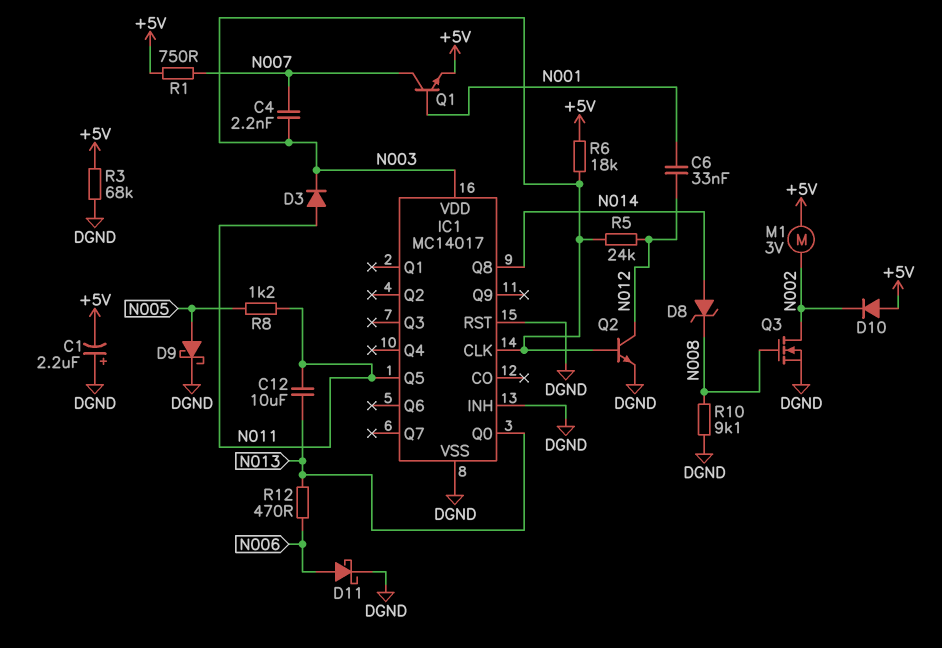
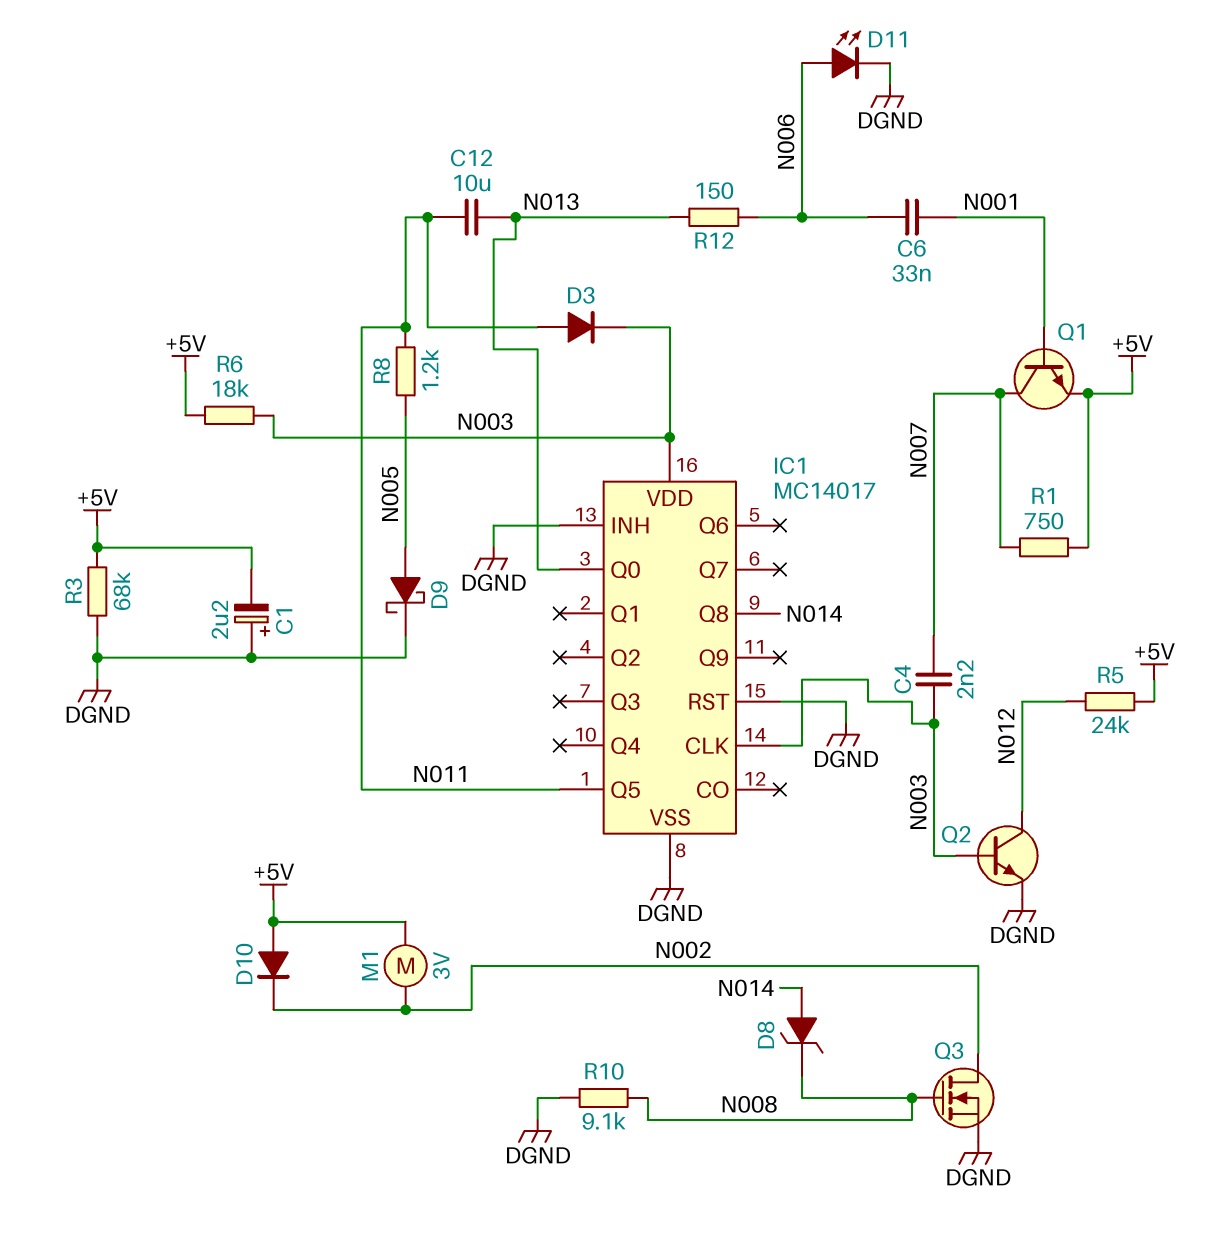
C6: 33nF (N001, N012) -> 33nF (N001, N006)
D11: schottky (A N006, K DGND) -> LED (A N006, K DGND)
R5: 24k (N003, N012) -> 24k (+5V, N012)
R12: 470 (N006, N013) -> 150 (N006, N013)

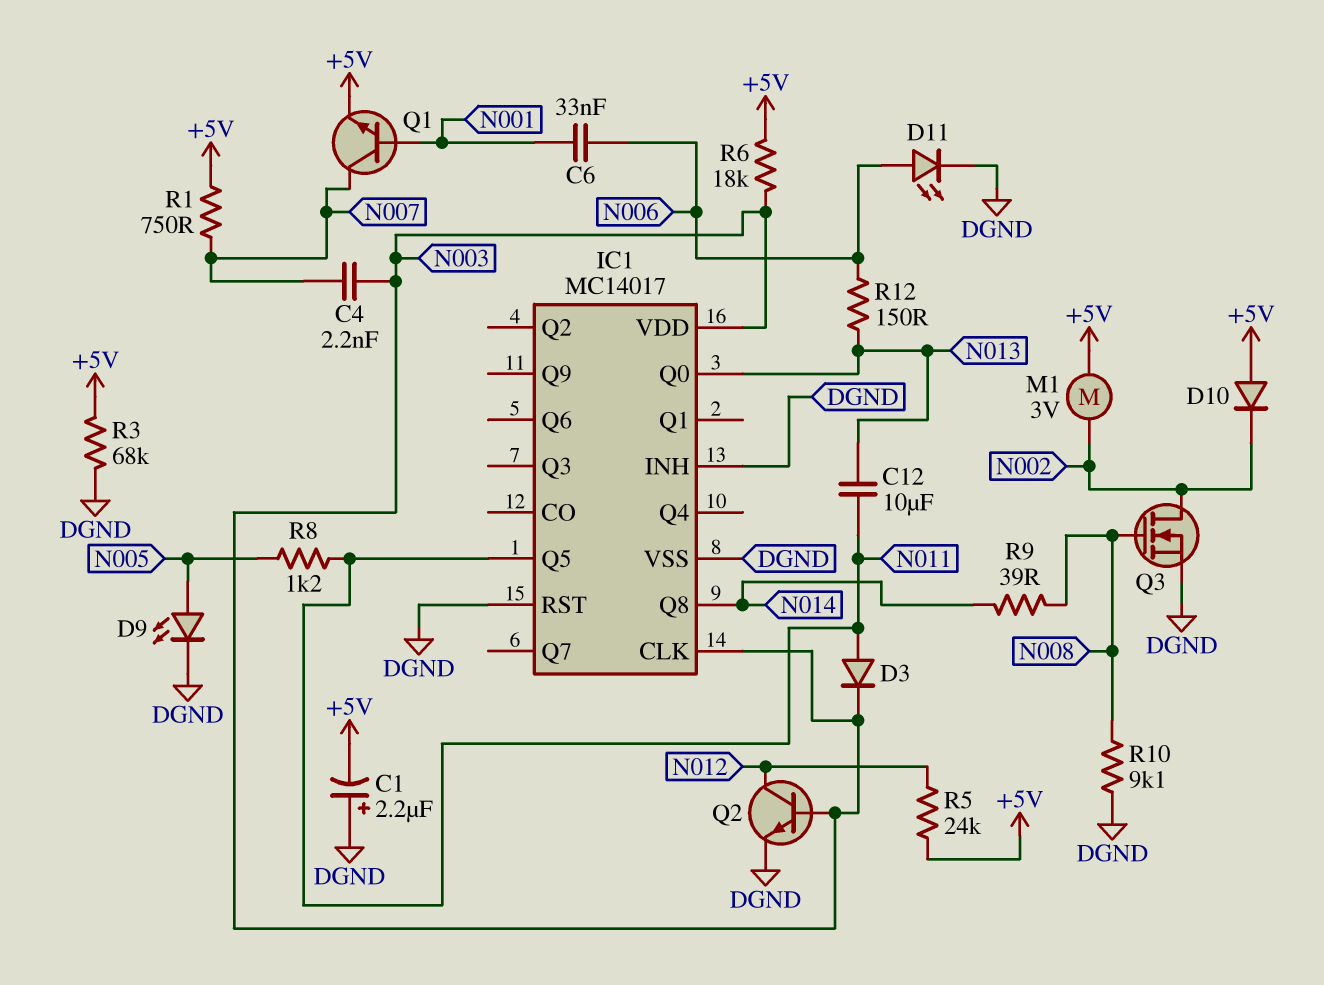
D8: zener (A N014, K N008) -> none
D9: schottky (A N005, K DGND) -> LED (A N005, K DGND)
R9: none -> 39 (N008, N014)

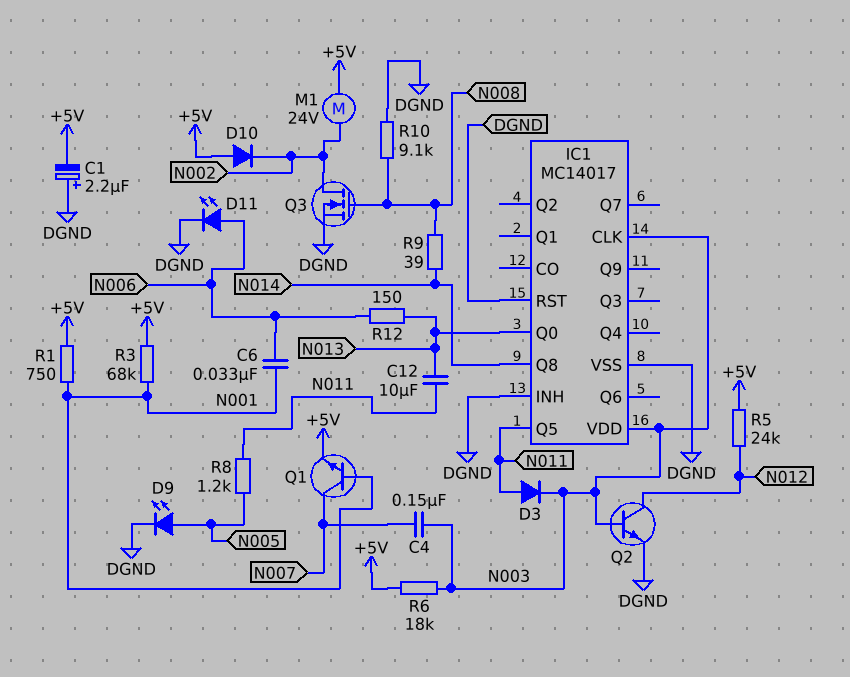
C4: 2.2nF (N003, N007) -> 150nF (N003, N007)
M1: motor 3V (+5V, N002) -> motor 24V (+5V, N002)
R1: 750 (+5V, N007) -> 750 (+5V, N001)
R3: 68k (+5V, DGND) -> 68k (+5V, N001)

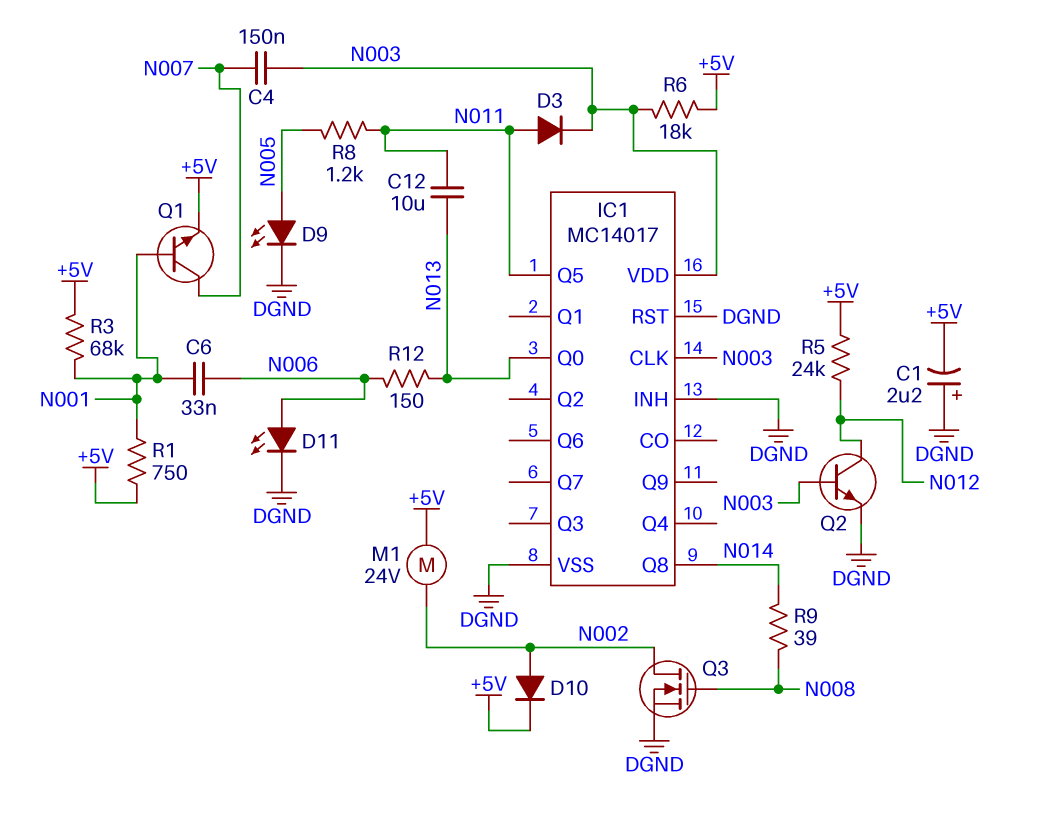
D10: diode (A +5V, K N002) -> diode (A N002, K +5V)
R10: 9.1k (DGND, N008) -> none

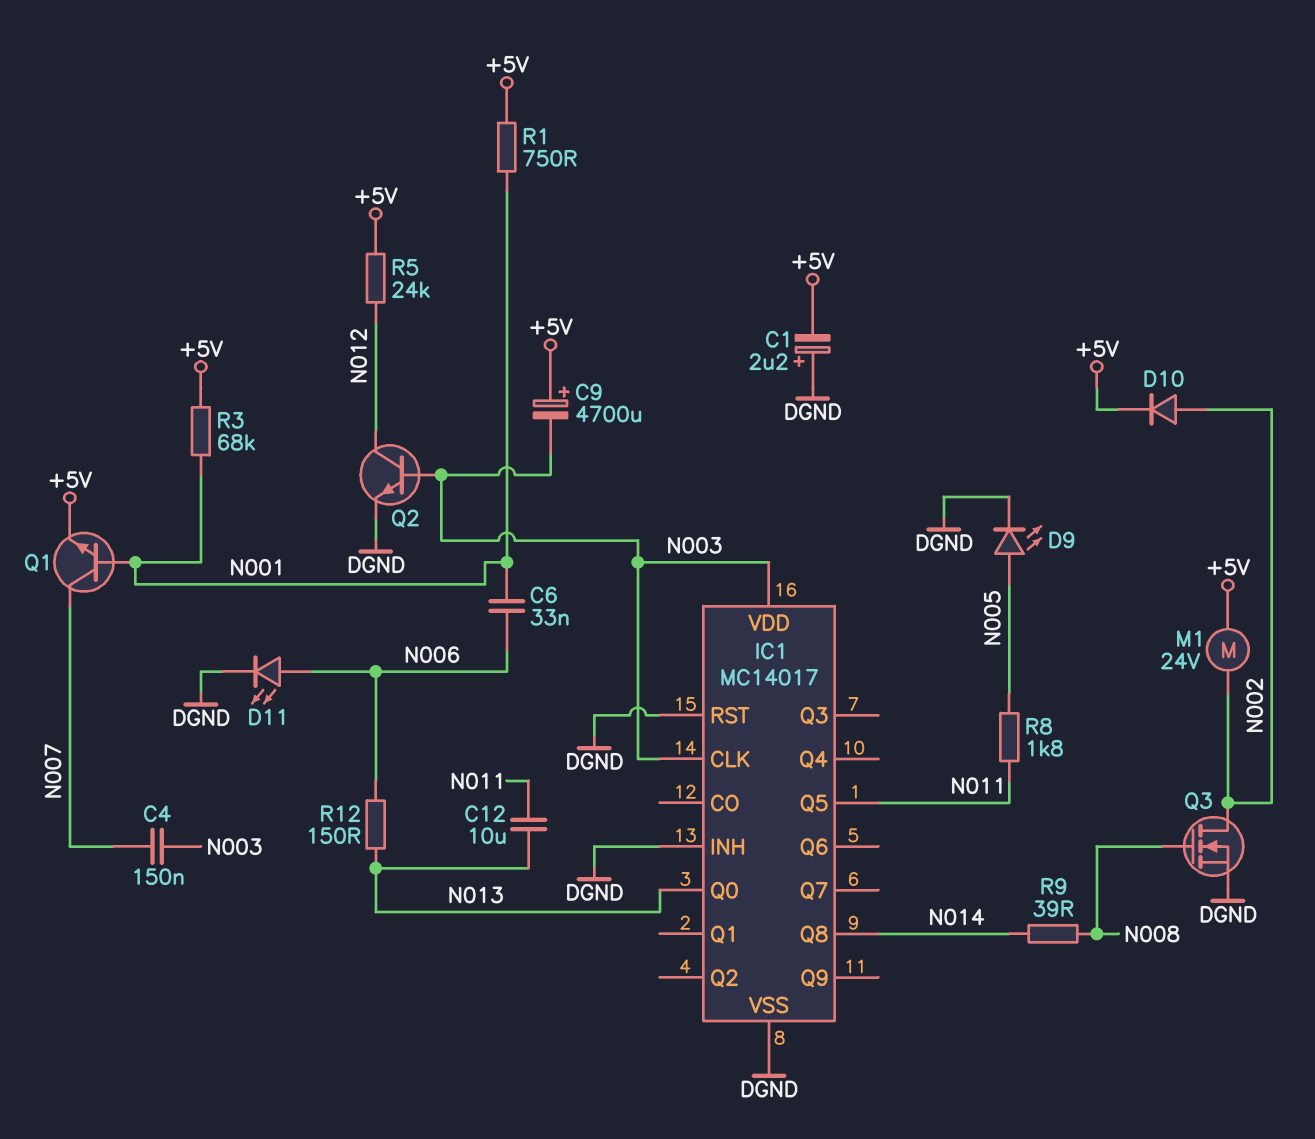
C9: none -> 4700uF (plus +5V, minus N003)
D3: diode (A N011, K N003) -> none
R6: 18k (+5V, N003) -> none
R8: 1.2k (N005, N011) -> 1.8k (N005, N011)

